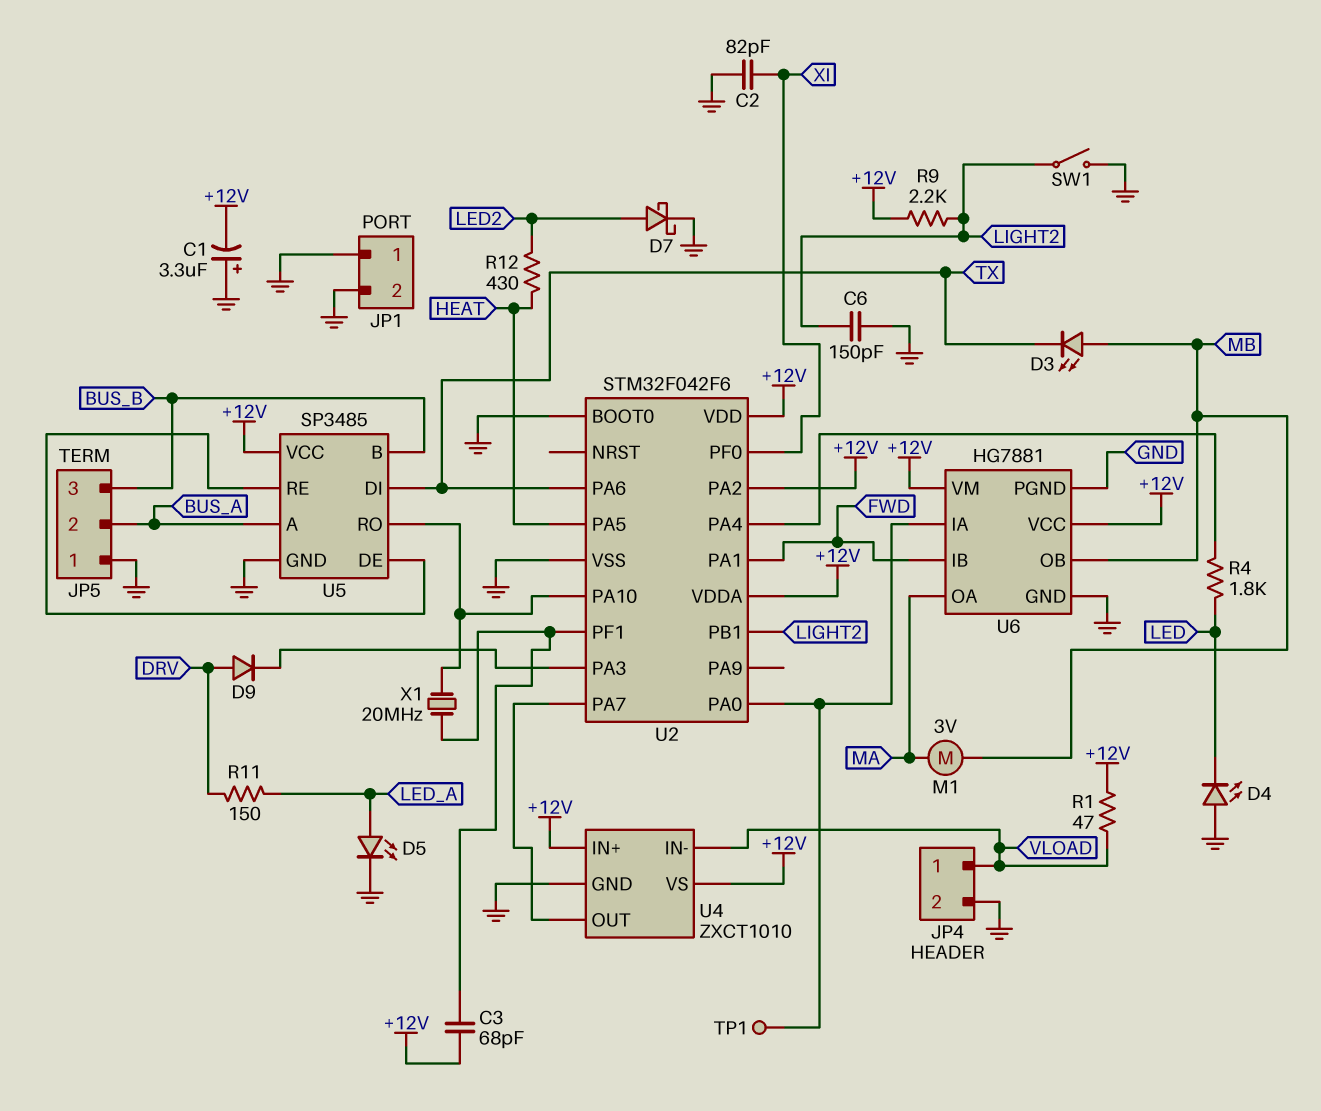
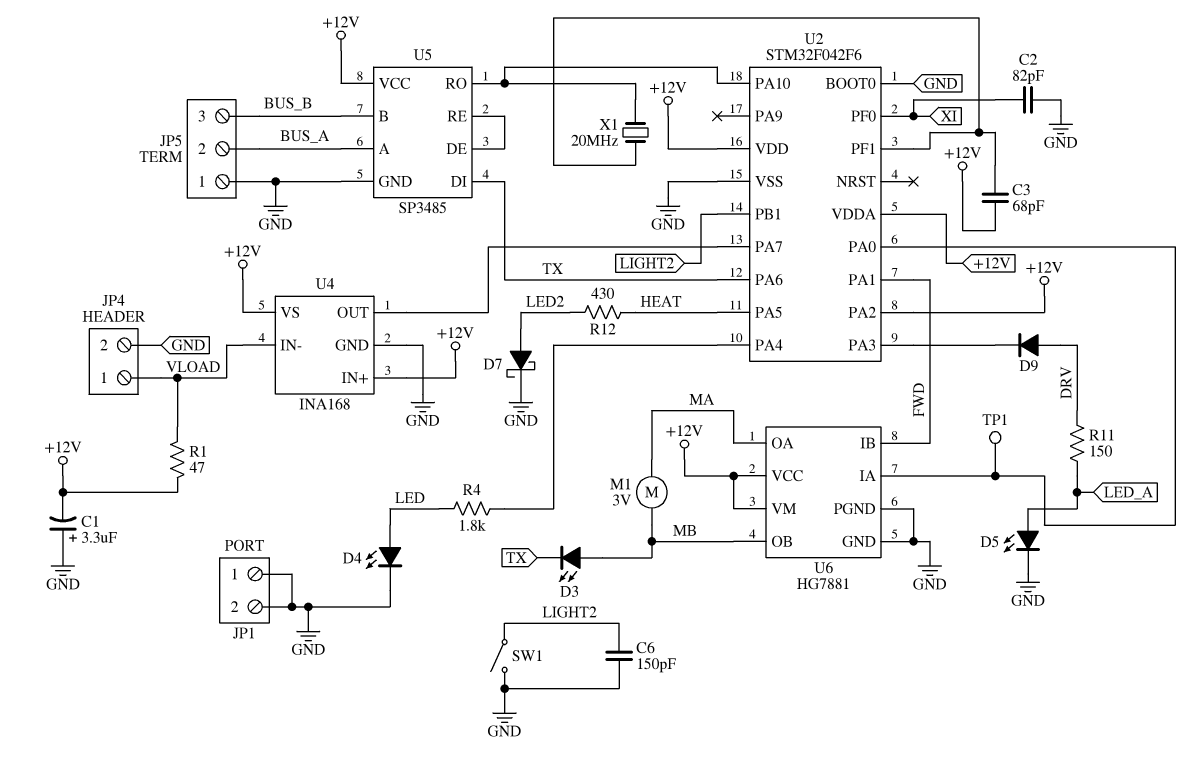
D4: LED (A GND, K LED) -> LED (A LED, K GND)
R9: 2.2k (+12V, LIGHT2) -> none
U4: ZXCT1010 -> INA168

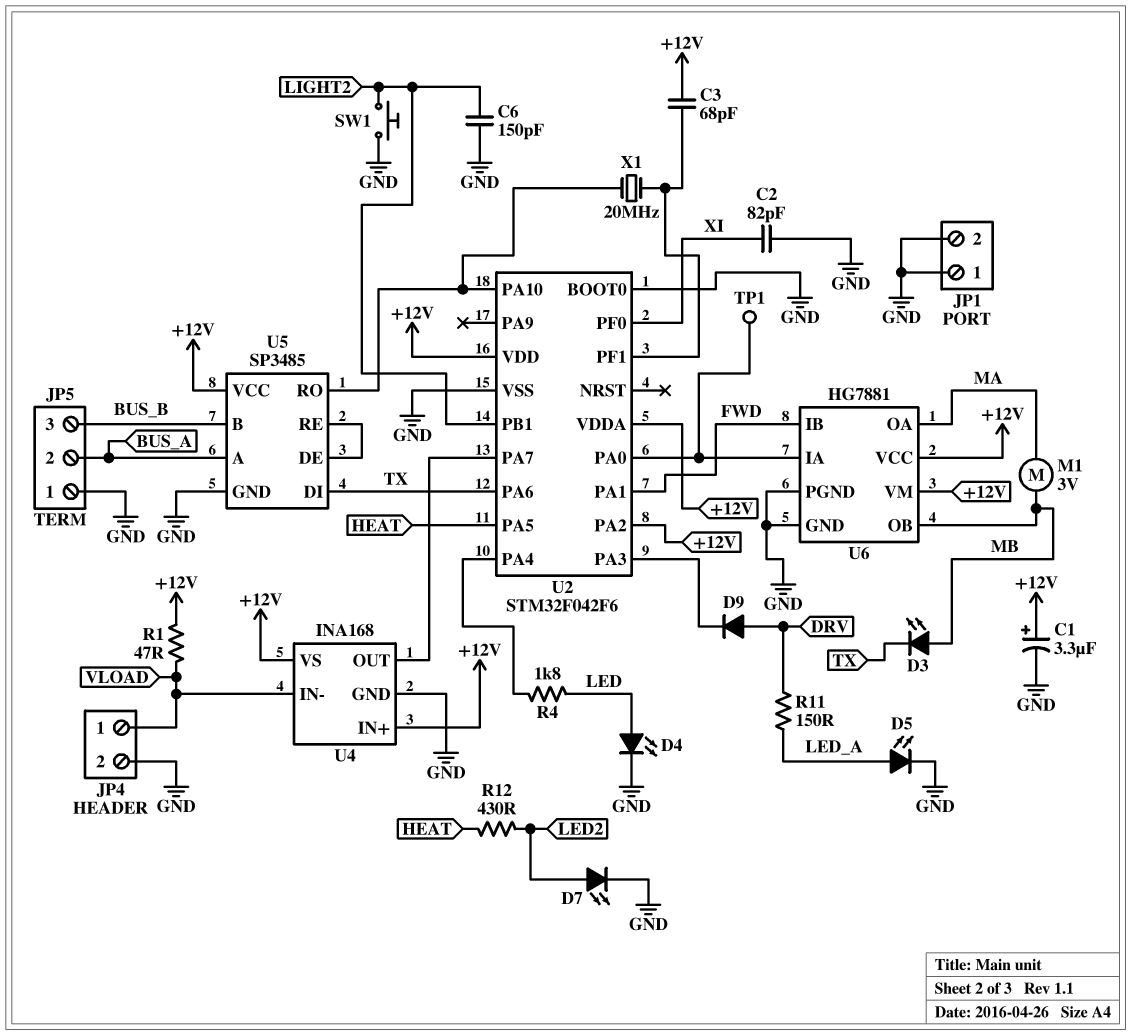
C1: 3.3uF (plus GND, minus +12V) -> 3.3uF (plus +12V, minus GND)
D7: schottky (A LED2, K GND) -> LED (A LED2, K GND)
SW1: switch (GND, LIGHT2) -> button (GND, LIGHT2)

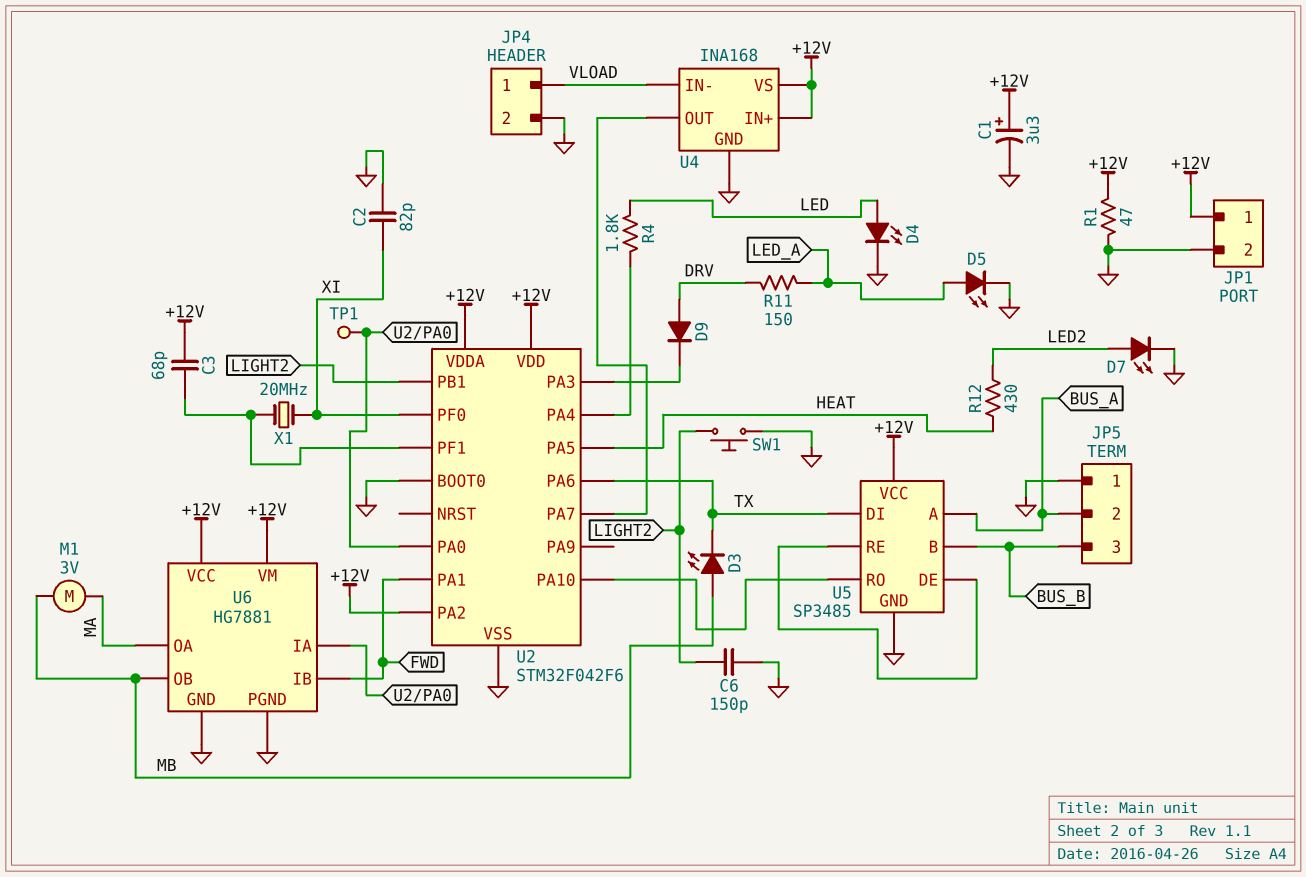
JP1 pin 1: GND -> +12V
R1: 47 (+12V, VLOAD) -> 47 (+12V, GND)
X1: 20MHz (U2/PA10, U2/PF1) -> 20MHz (U2/PF1, XI)

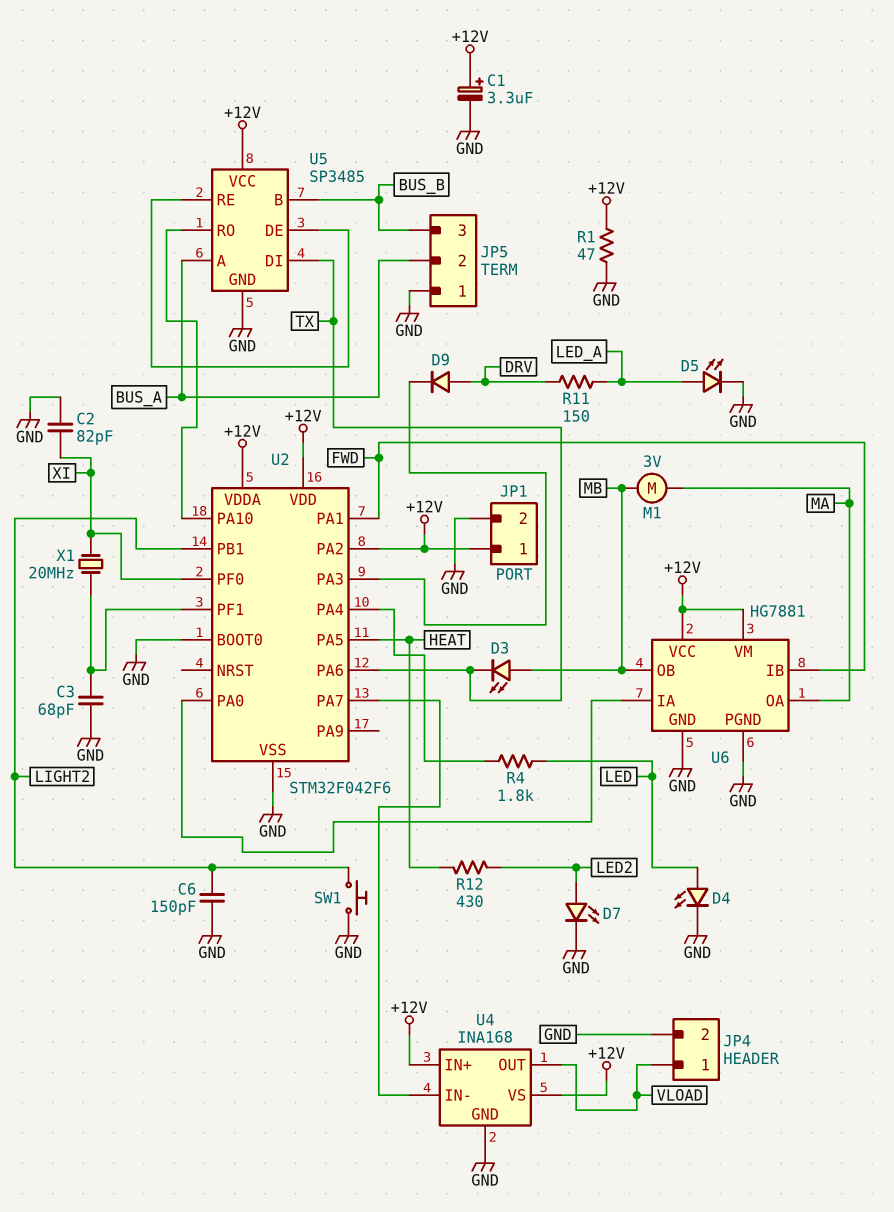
C3: 68pF (+12V, U2/PF1) -> 68pF (GND, U2/PF1)
TP1: test point (U2/PA0) -> none
U4 pin IN-: VLOAD -> U2/PA7
U4 pin OUT: U2/PA7 -> VLOAD

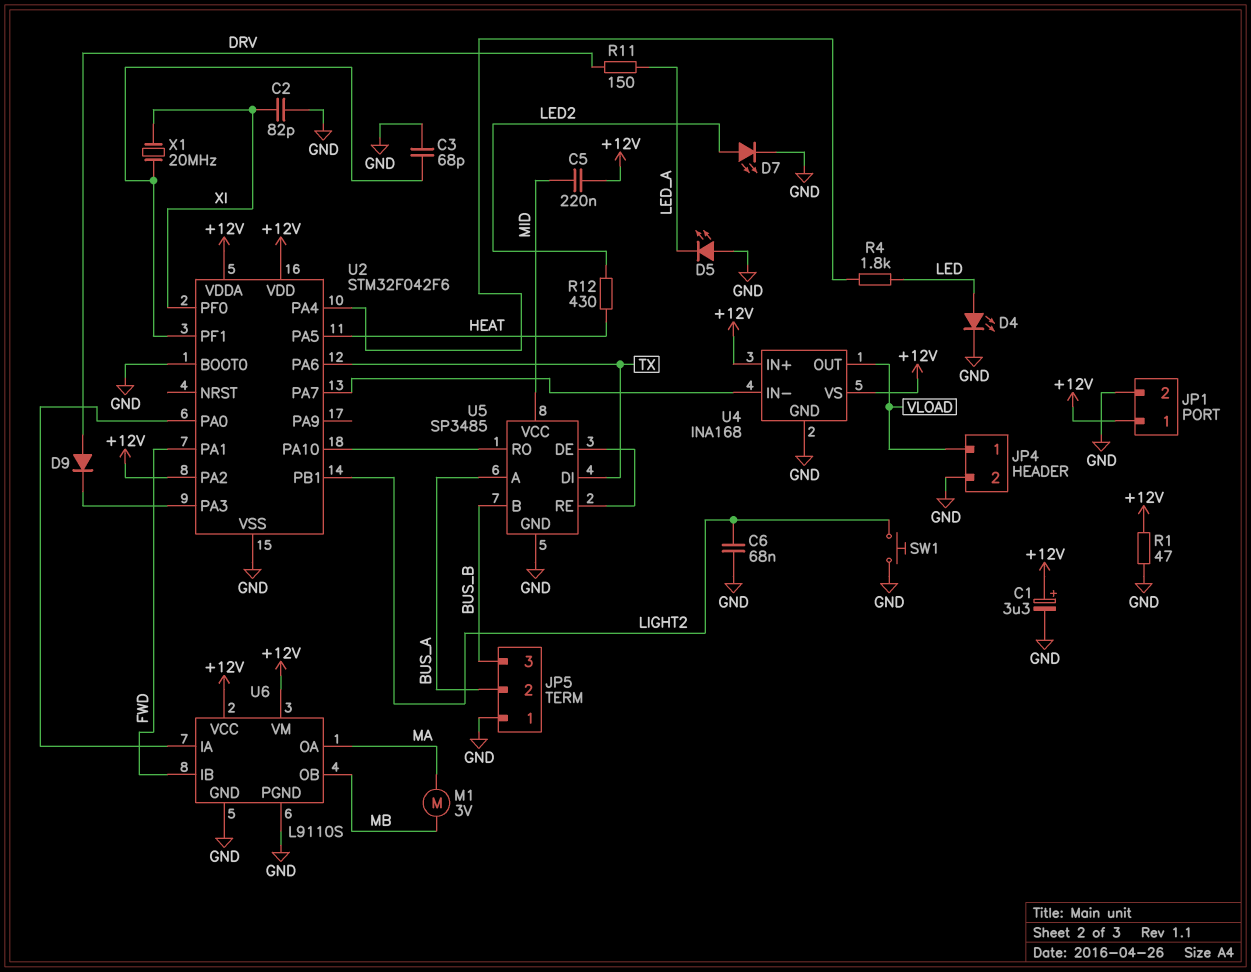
C5: none -> 220nF (+12V, MID)
C6: 150pF (GND, LIGHT2) -> 68nF (GND, LIGHT2)
D3: LED (A MB, K TX) -> none
D5: LED (A LED_A, K GND) -> LED (A GND, K LED_A)
U5 pin VCC: +12V -> MID
U6: HG7881 -> L9110S

